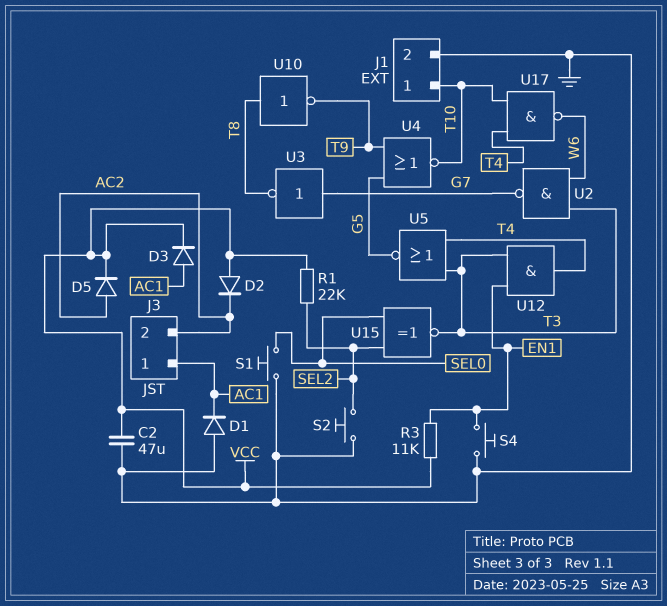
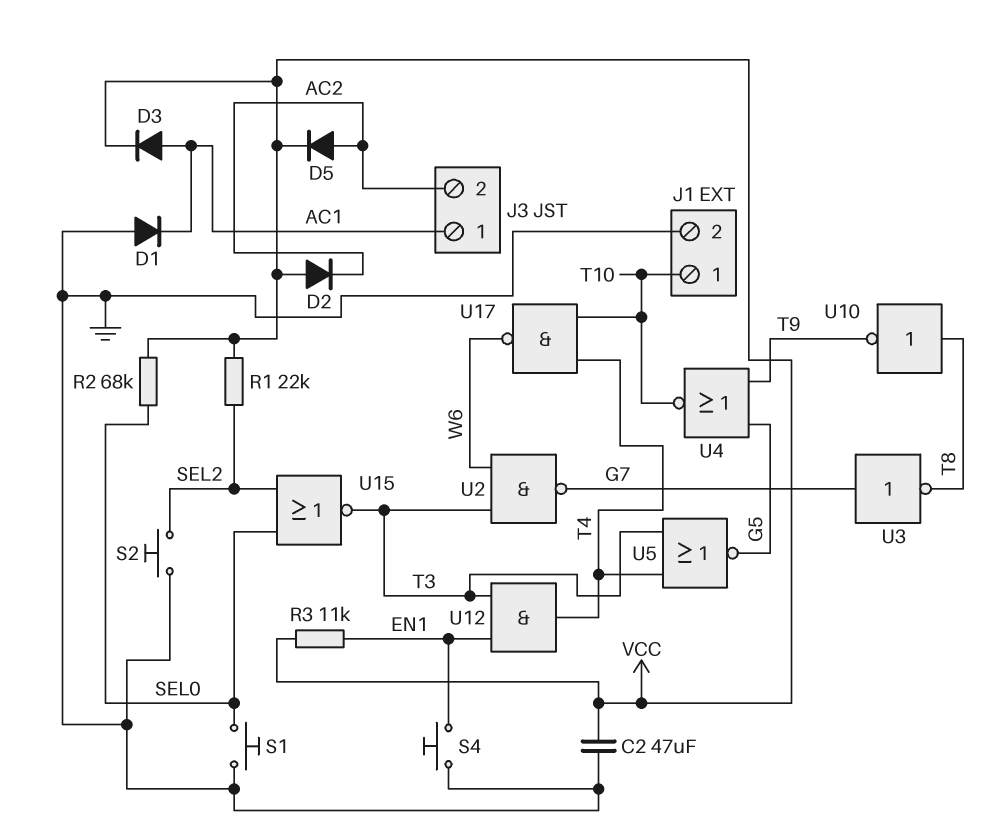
R2: none -> 68k (SEL0, VCC)
U15: XNOR (in SEL0, in SEL2, out T3) -> NOR (in SEL0, in SEL2, out T3)

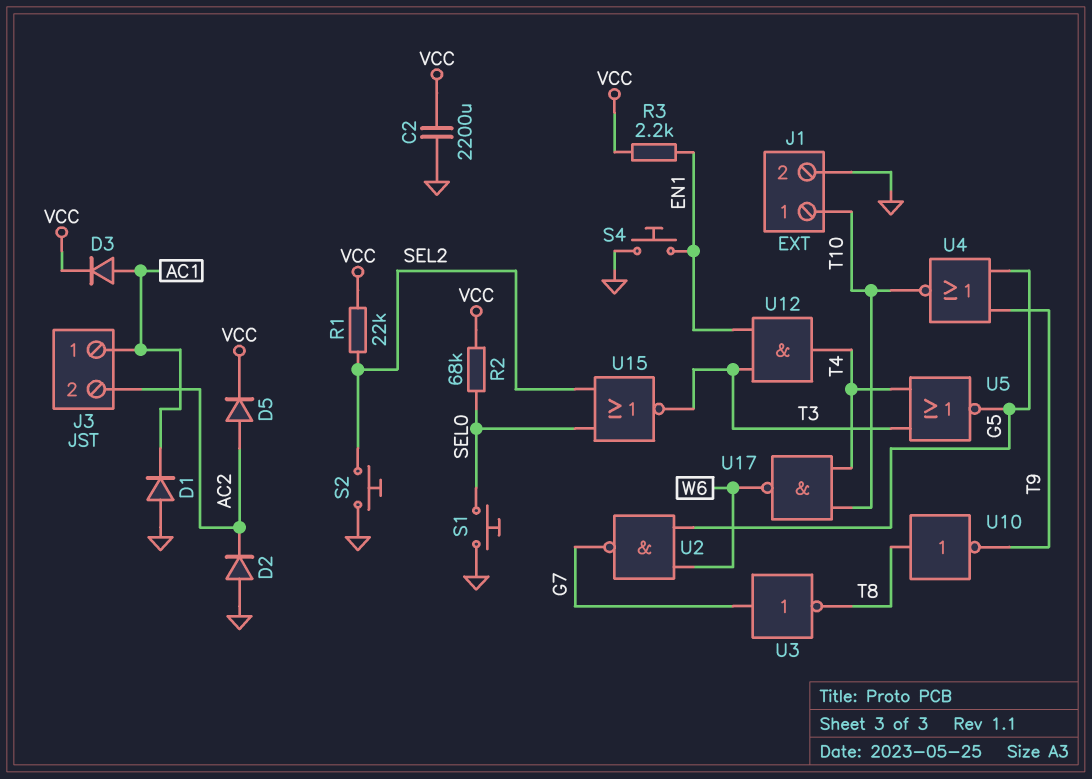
C2: 47uF (GND, VCC) -> 2200uF (GND, VCC)
D2: diode (A VCC, K AC2) -> diode (A GND, K AC2)
R3: 11k (EN1, VCC) -> 2.2k (EN1, VCC)
U2: NAND (in T3, in W6, out G7) -> NAND (in G5, in W6, out G7)

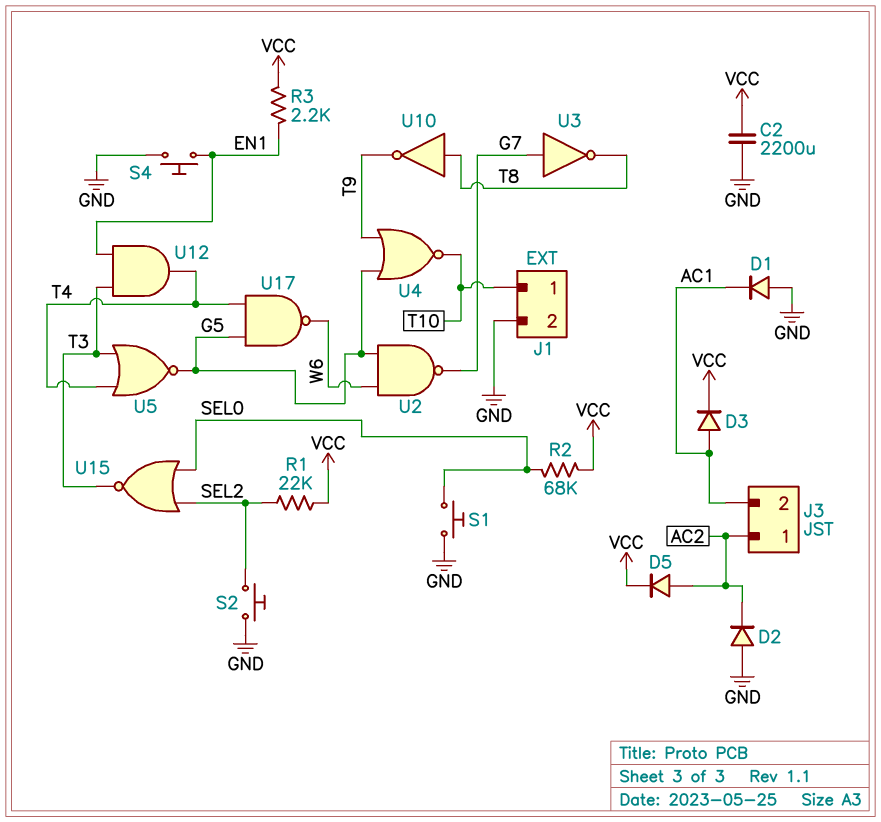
J3 pin 1: AC1 -> AC2
J3 pin 2: AC2 -> AC1
U17: NAND (in T4, in T10, out W6) -> NAND (in G5, in T4, out W6)

